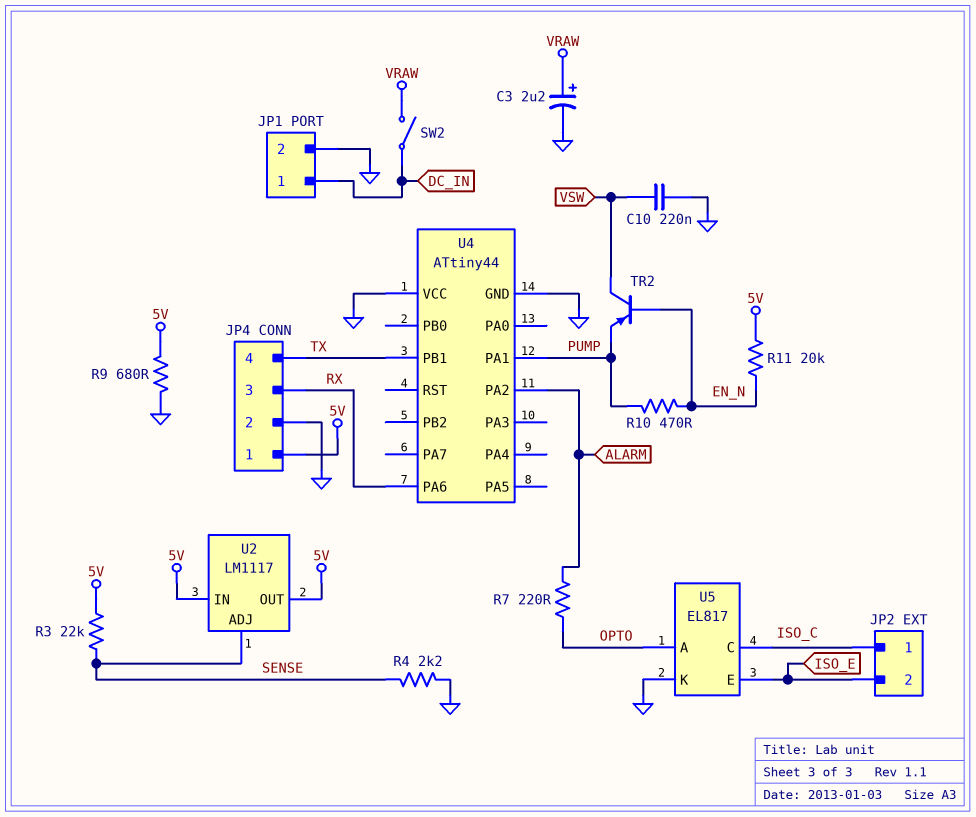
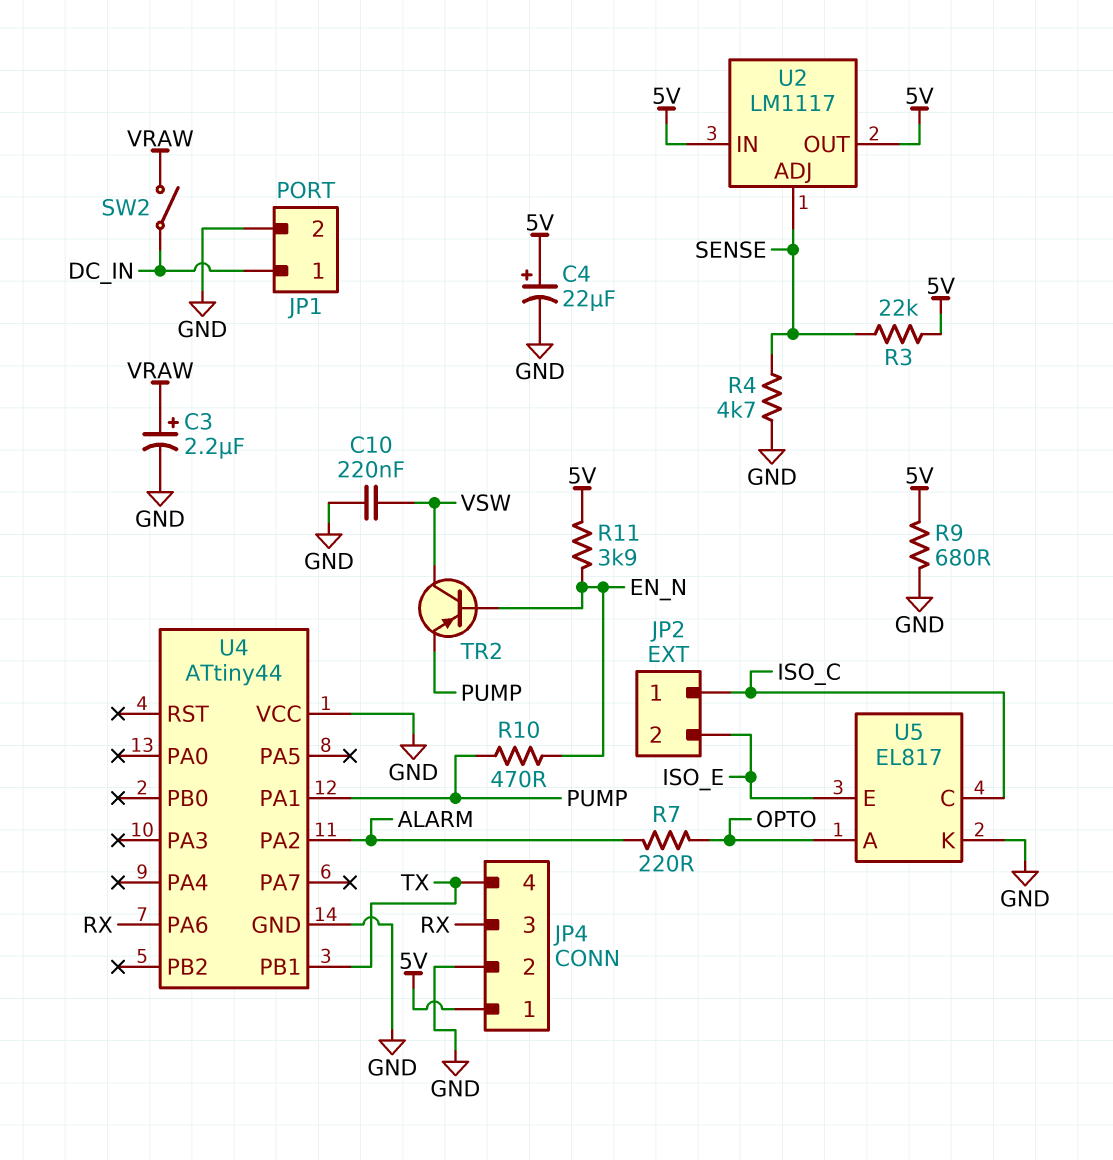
C4: none -> 22uF (plus 5V, minus GND)
R4: 2.2k (GND, SENSE) -> 4.7k (GND, SENSE)
R11: 20k (5V, EN_N) -> 3.9k (5V, EN_N)

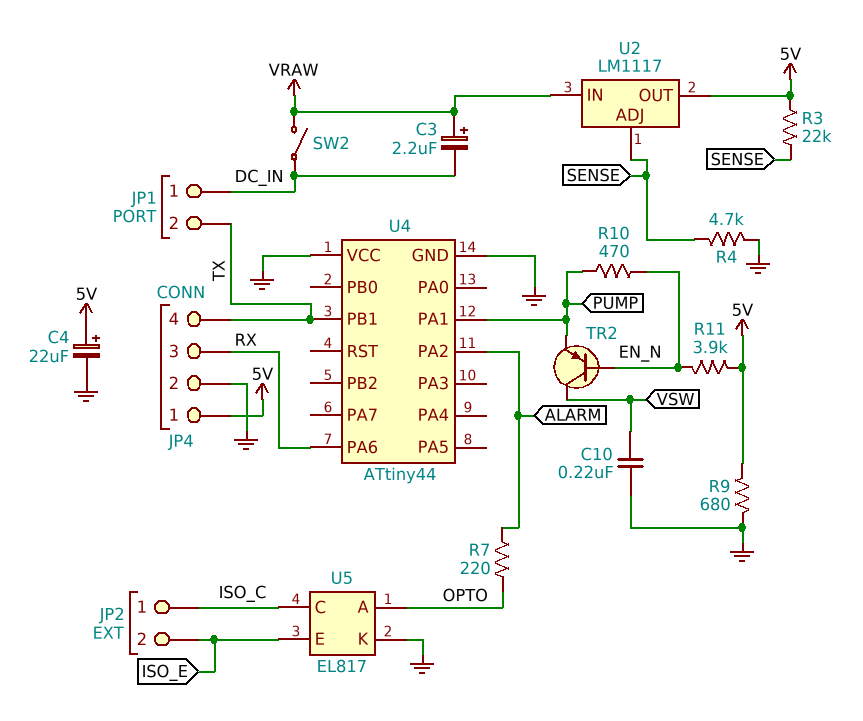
C3: 2.2uF (plus VRAW, minus GND) -> 2.2uF (plus VRAW, minus DC_IN)
JP1 pin 2: GND -> TX
U2 pin IN: 5V -> VRAW

